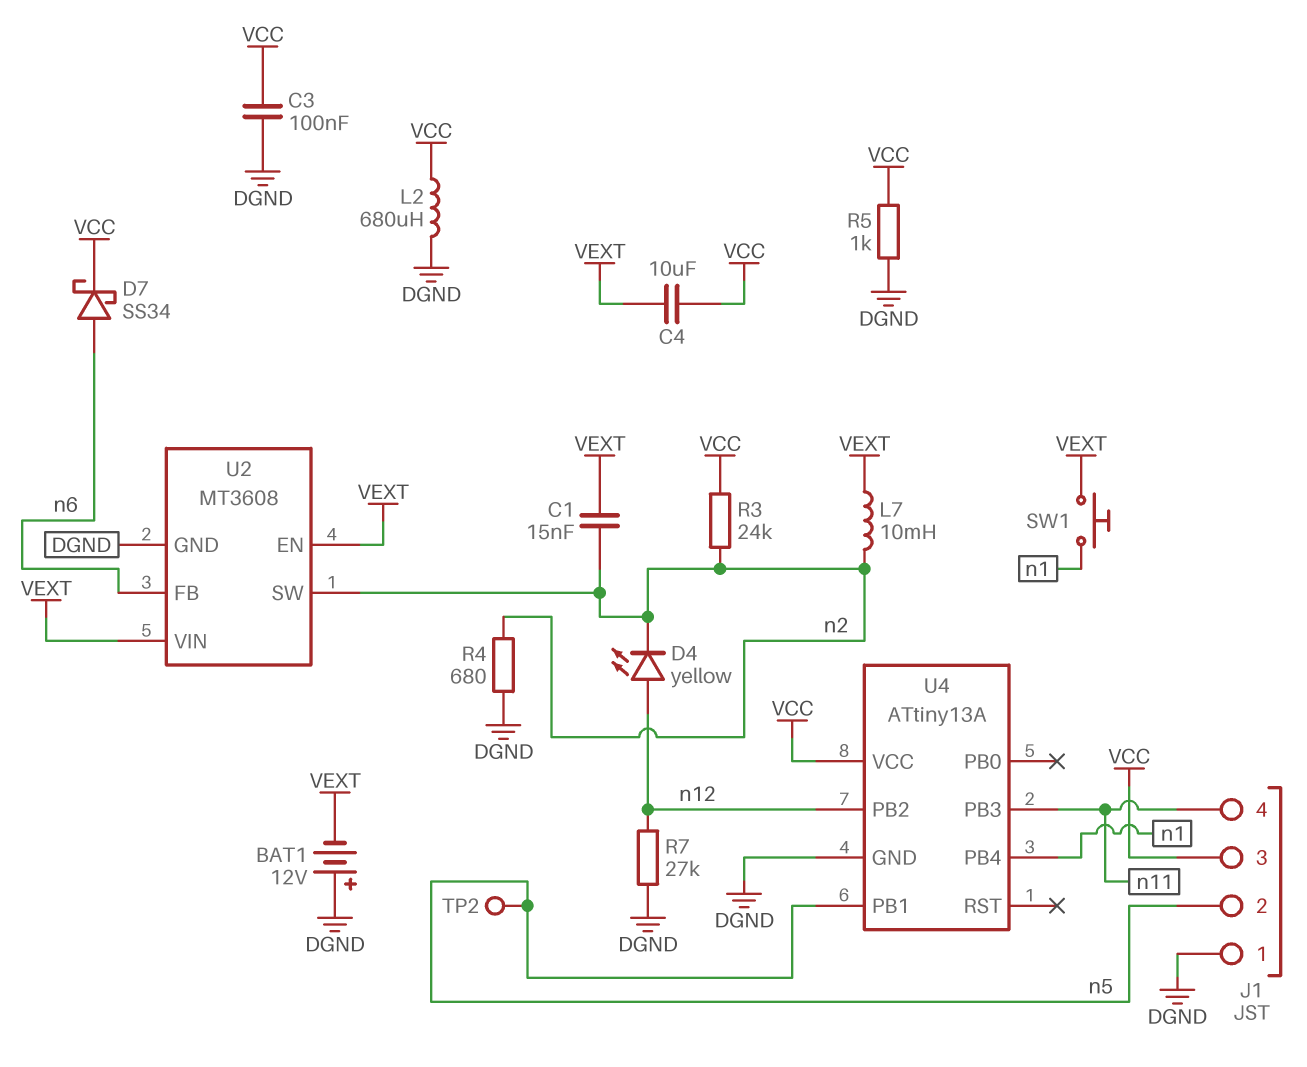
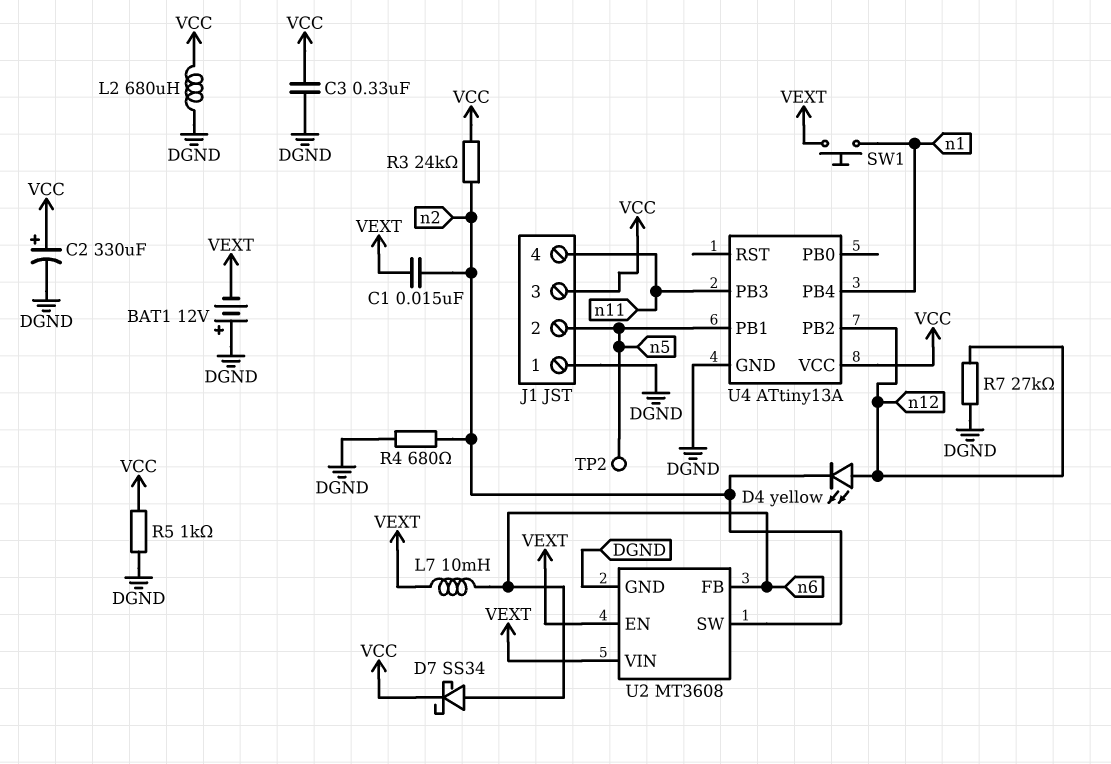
C2: none -> 330uF (plus VCC, minus DGND)
C3: 100nF (DGND, VCC) -> 330nF (DGND, VCC)
C4: 10uF (VCC, VEXT) -> none
L7: 10mH (VEXT, n2) -> 10mH (VEXT, n6)

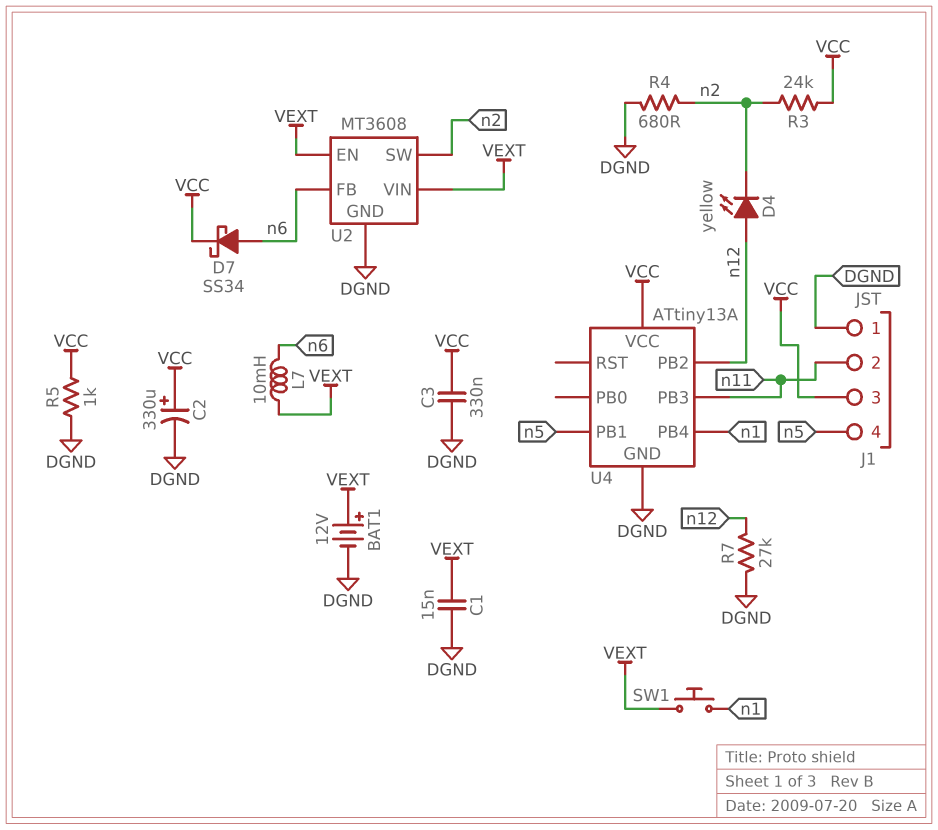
BAT1: 12V (plus DGND, minus VEXT) -> 12V (plus VEXT, minus DGND)
C1: 15nF (VEXT, n2) -> 15nF (DGND, VEXT)
J1 pin 2: n5 -> n11
J1 pin 4: n11 -> n5
L2: 680uH (DGND, VCC) -> none
TP2: test point (n5) -> none

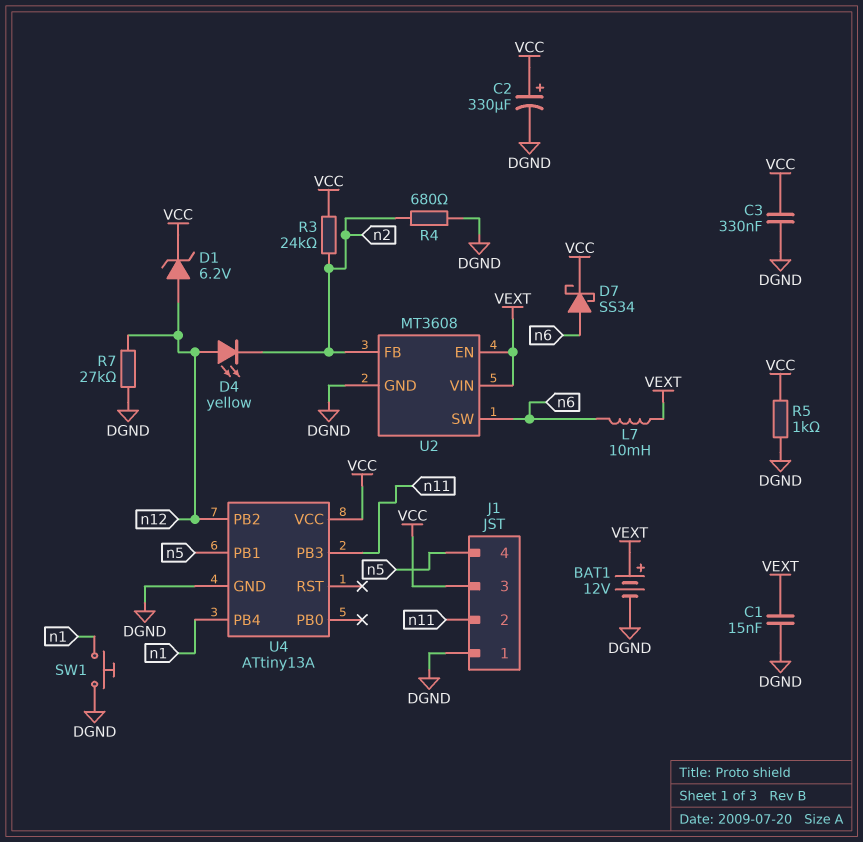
D1: none -> zener 6.2V (A n12, K VCC)
SW1: button (VEXT, n1) -> button (DGND, n1)
U2 pin FB: n6 -> n2
U2 pin SW: n2 -> n6

